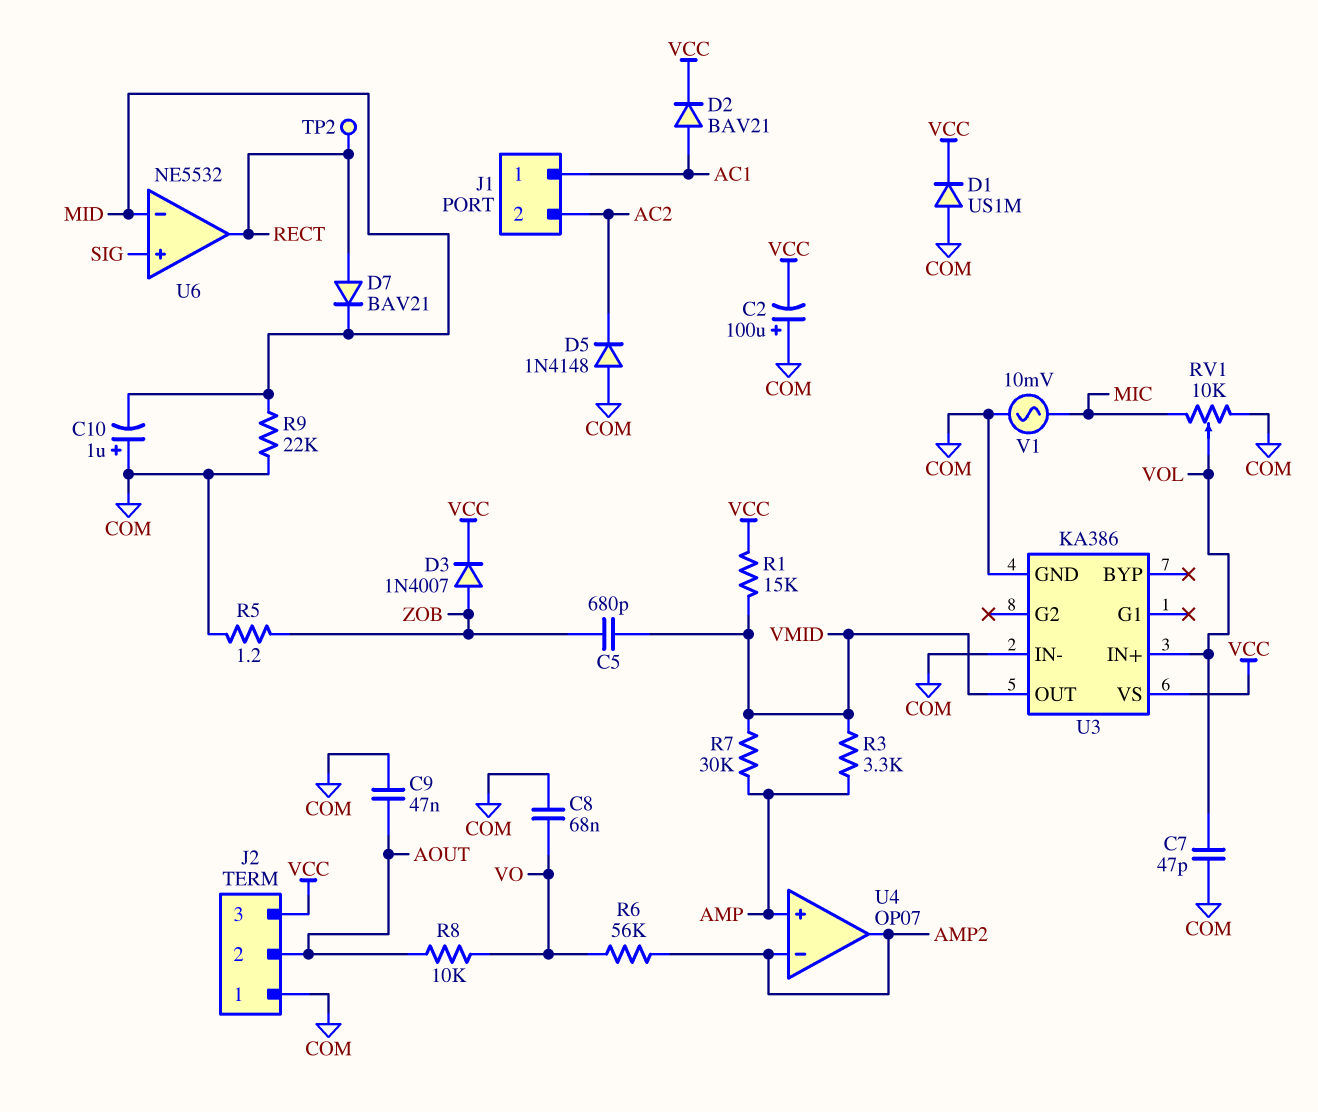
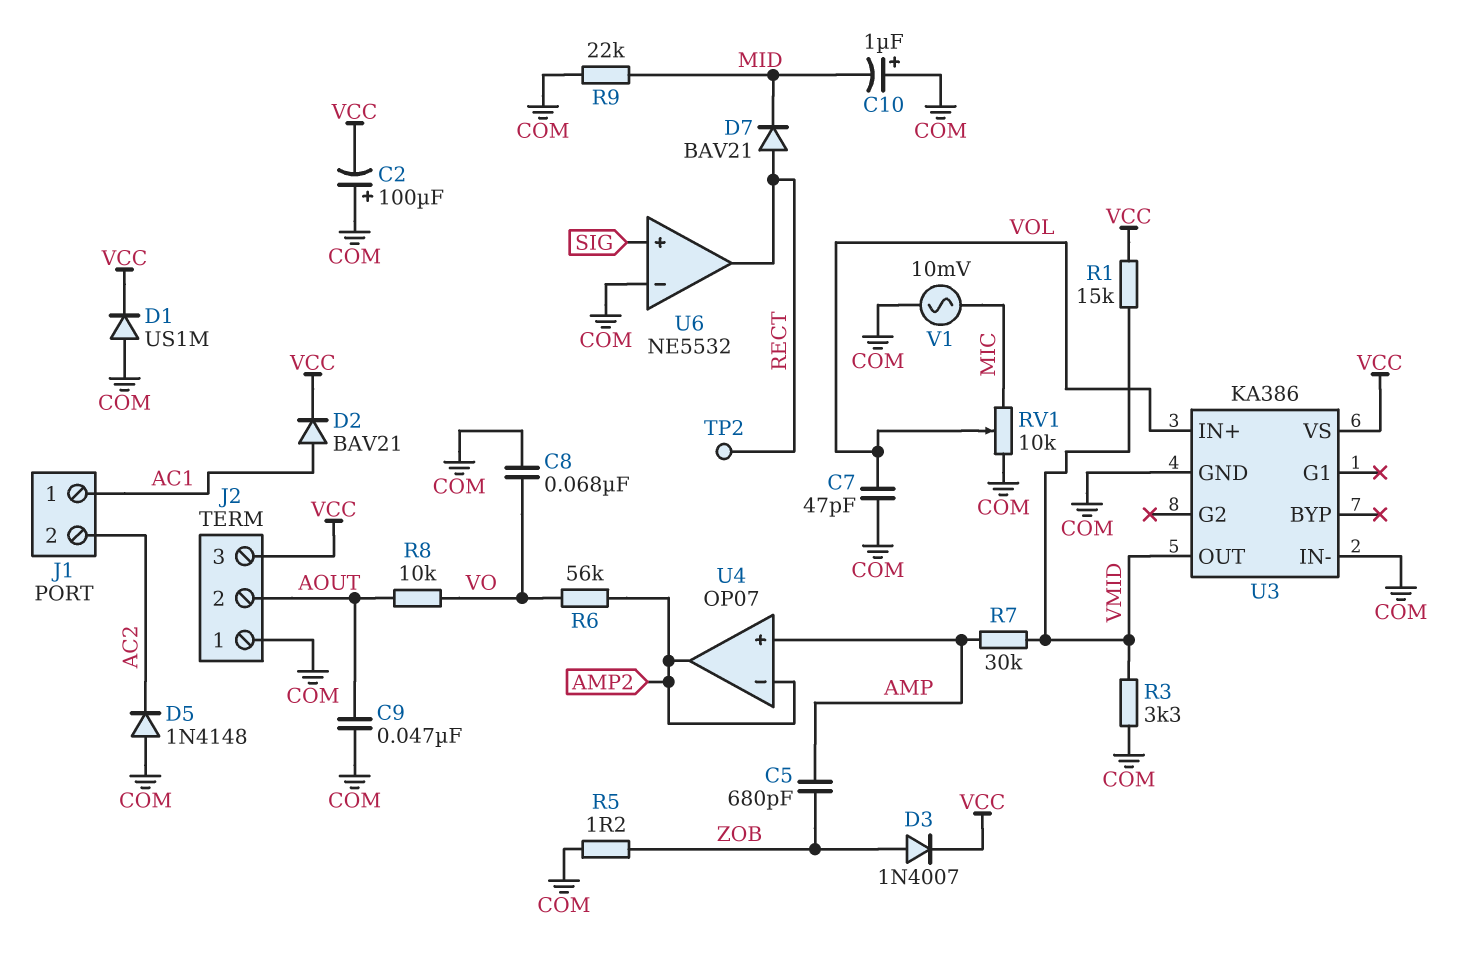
C5: 680pF (VMID, ZOB) -> 680pF (AMP, ZOB)
R3: 3.3k (AMP, VMID) -> 3.3k (COM, VMID)
U6 pin in-: MID -> COM

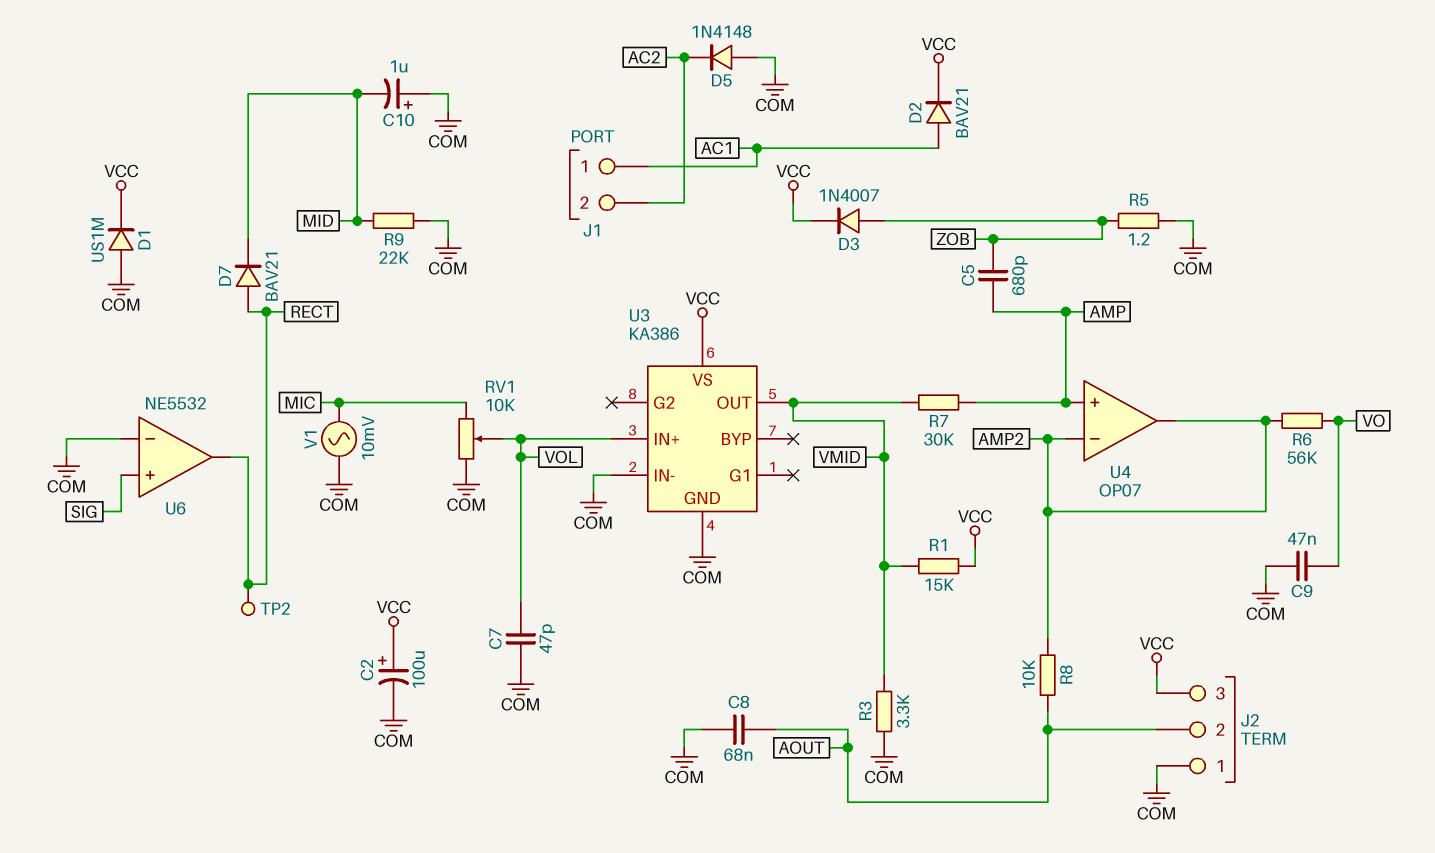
C2: 100uF (plus COM, minus VCC) -> 100uF (plus VCC, minus COM)
C8: 68nF (COM, VO) -> 68nF (AOUT, COM)
C9: 47nF (AOUT, COM) -> 47nF (COM, VO)
R8: 10k (AOUT, VO) -> 10k (AMP2, AOUT)

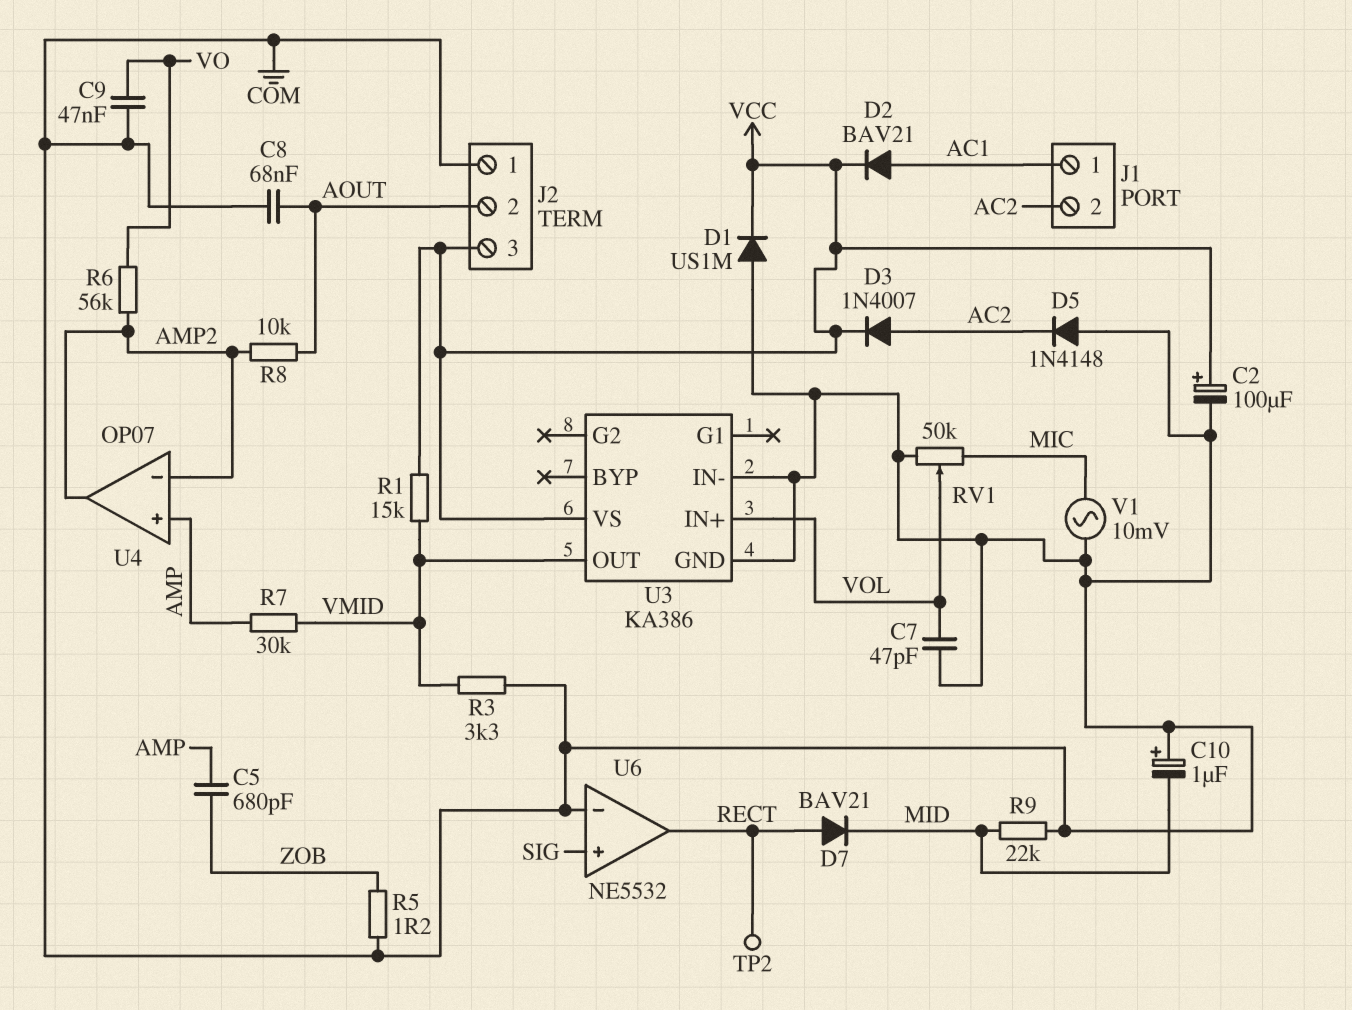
D3: diode 1N4007 (A ZOB, K VCC) -> diode 1N4007 (A AC2, K VCC)
RV1: 10k (COM, MIC, wiper VOL) -> 50k (COM, MIC, wiper VOL)

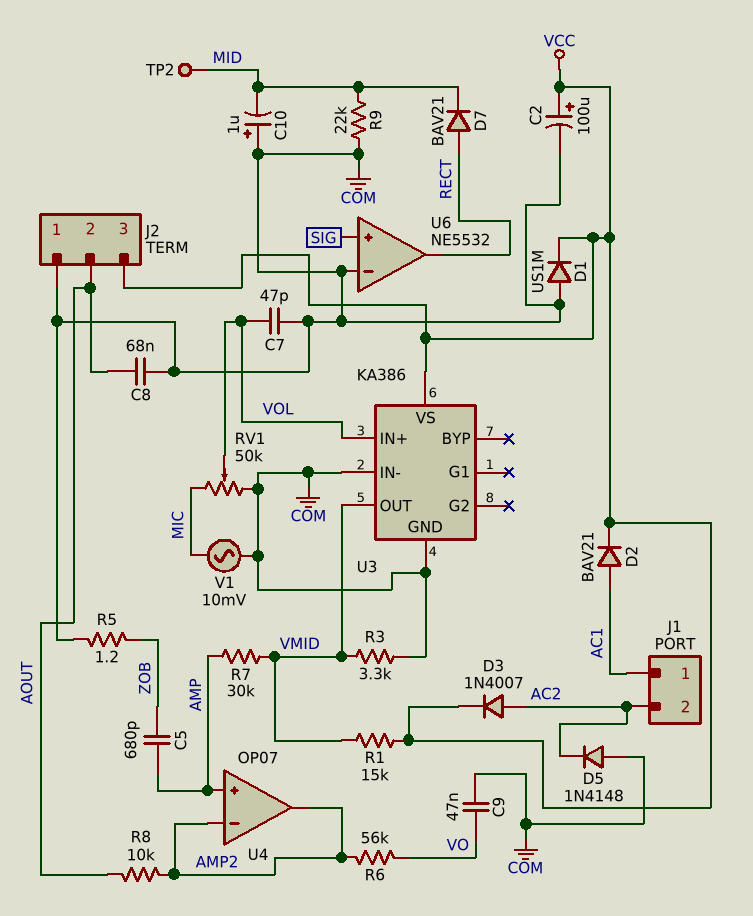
TP2: test point (RECT) -> test point (MID)

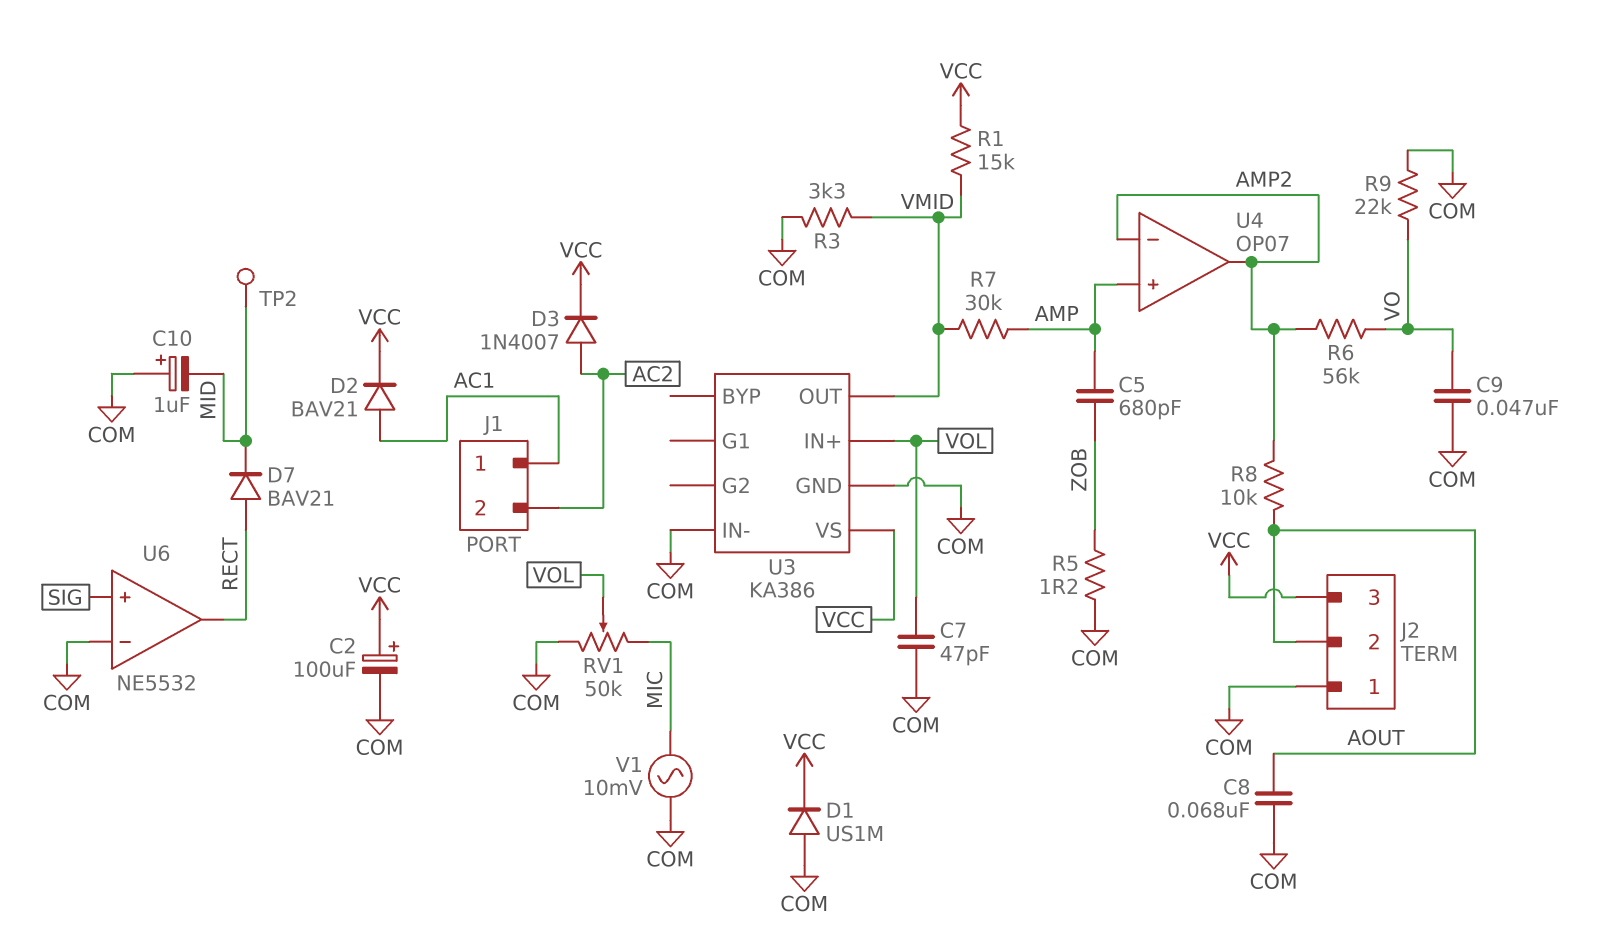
D5: diode 1N4148 (A COM, K AC2) -> none
R9: 22k (COM, MID) -> 22k (COM, VO)

